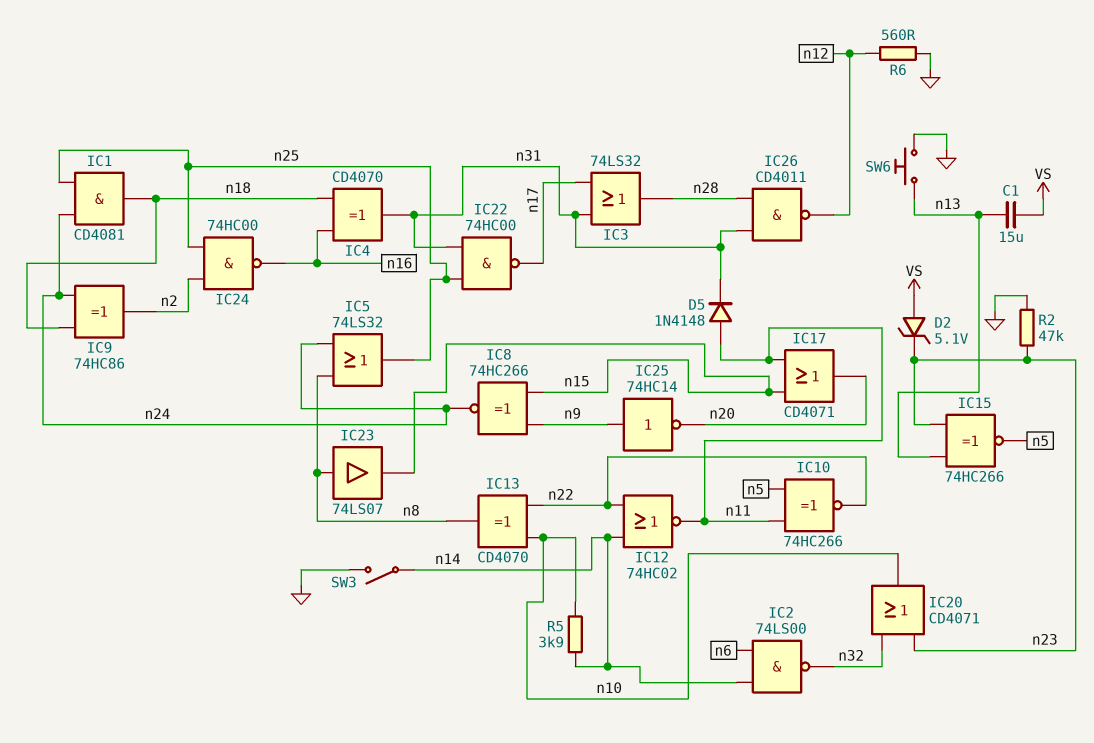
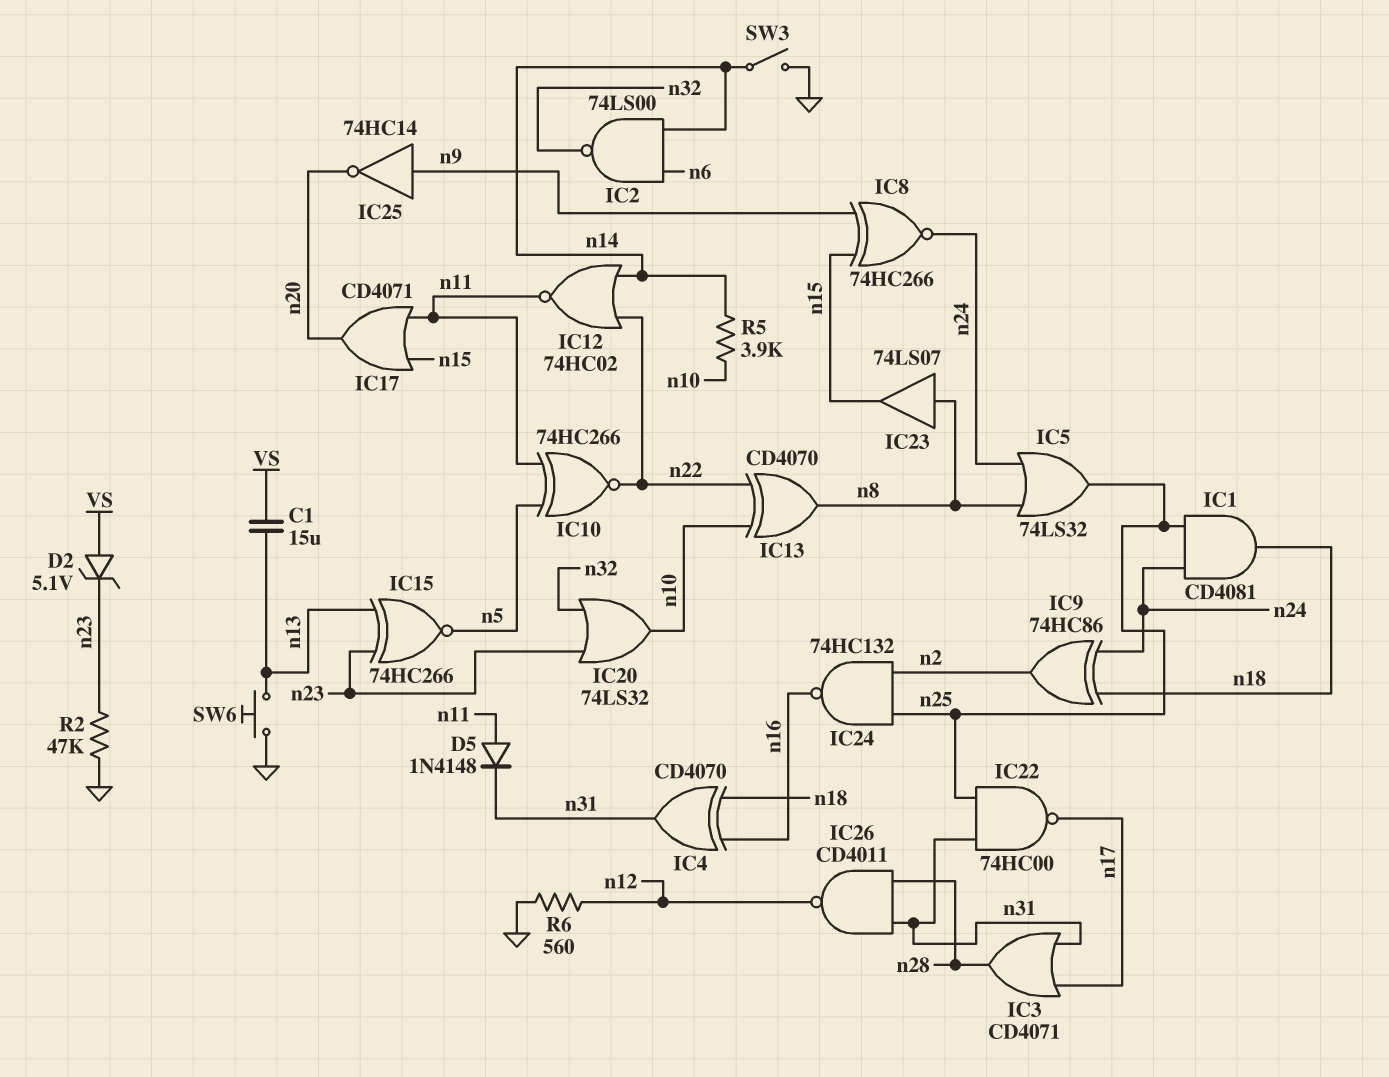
IC3: OR 74LS32 (in n17, in n31, out n28) -> OR CD4071 (in n17, in n31, out n28)
IC20: OR CD4071 (in n23, in n32, out n10) -> OR 74LS32 (in n23, in n32, out n10)
IC24: NAND 74HC00 (in n2, in n25, out n16) -> NAND 74HC132 (in n2, in n25, out n16)

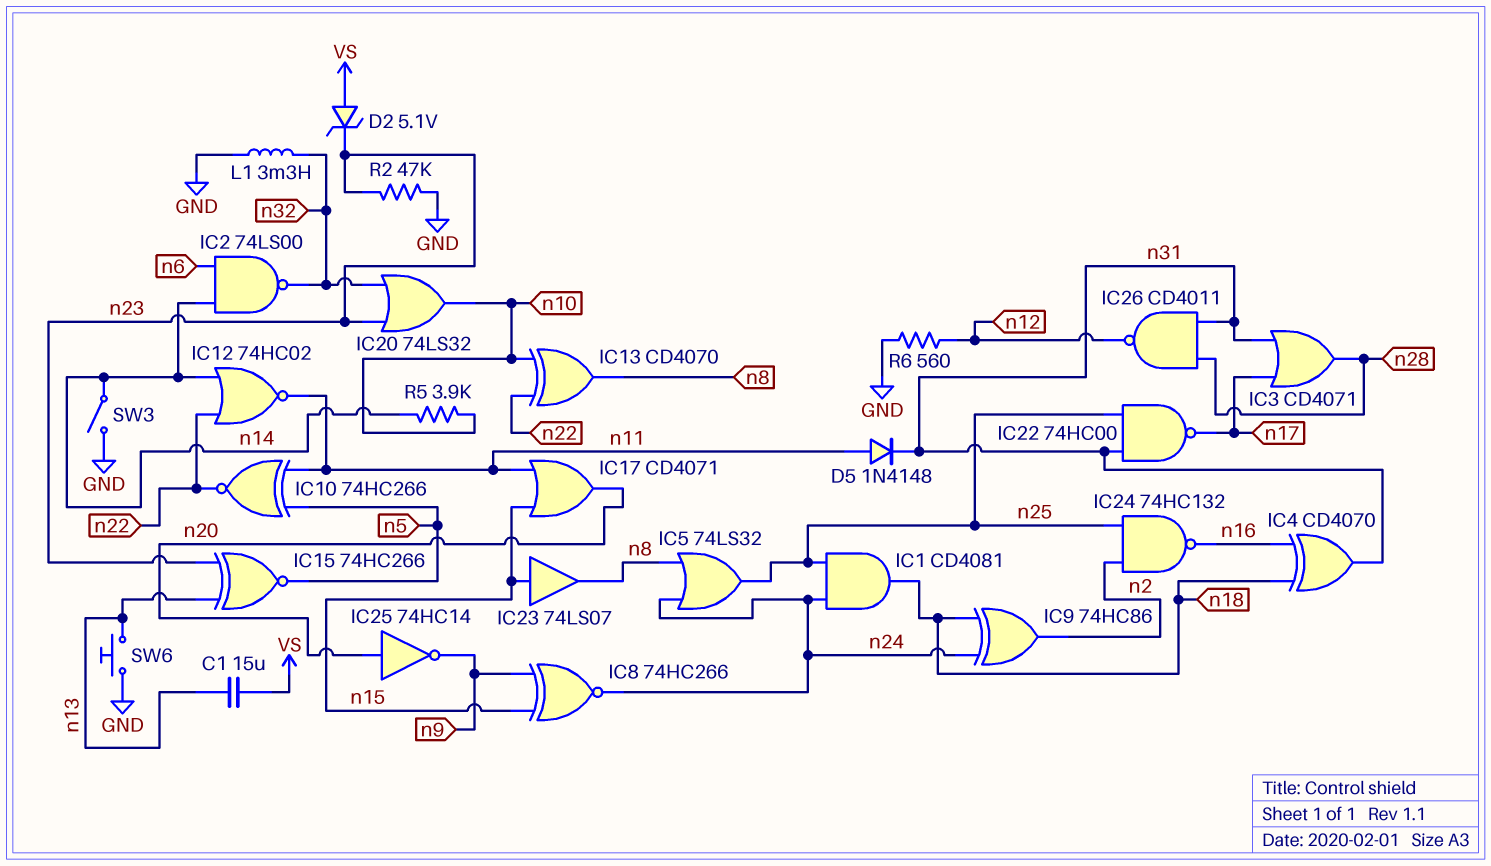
IC23: buffer 74LS07 (in n8, out n15) -> buffer 74LS07 (in n15, out n8)
IC25: NOT 74HC14 (in n9, out n20) -> NOT 74HC14 (in n20, out n9)
L1: none -> 3.3mH (GND, n32)

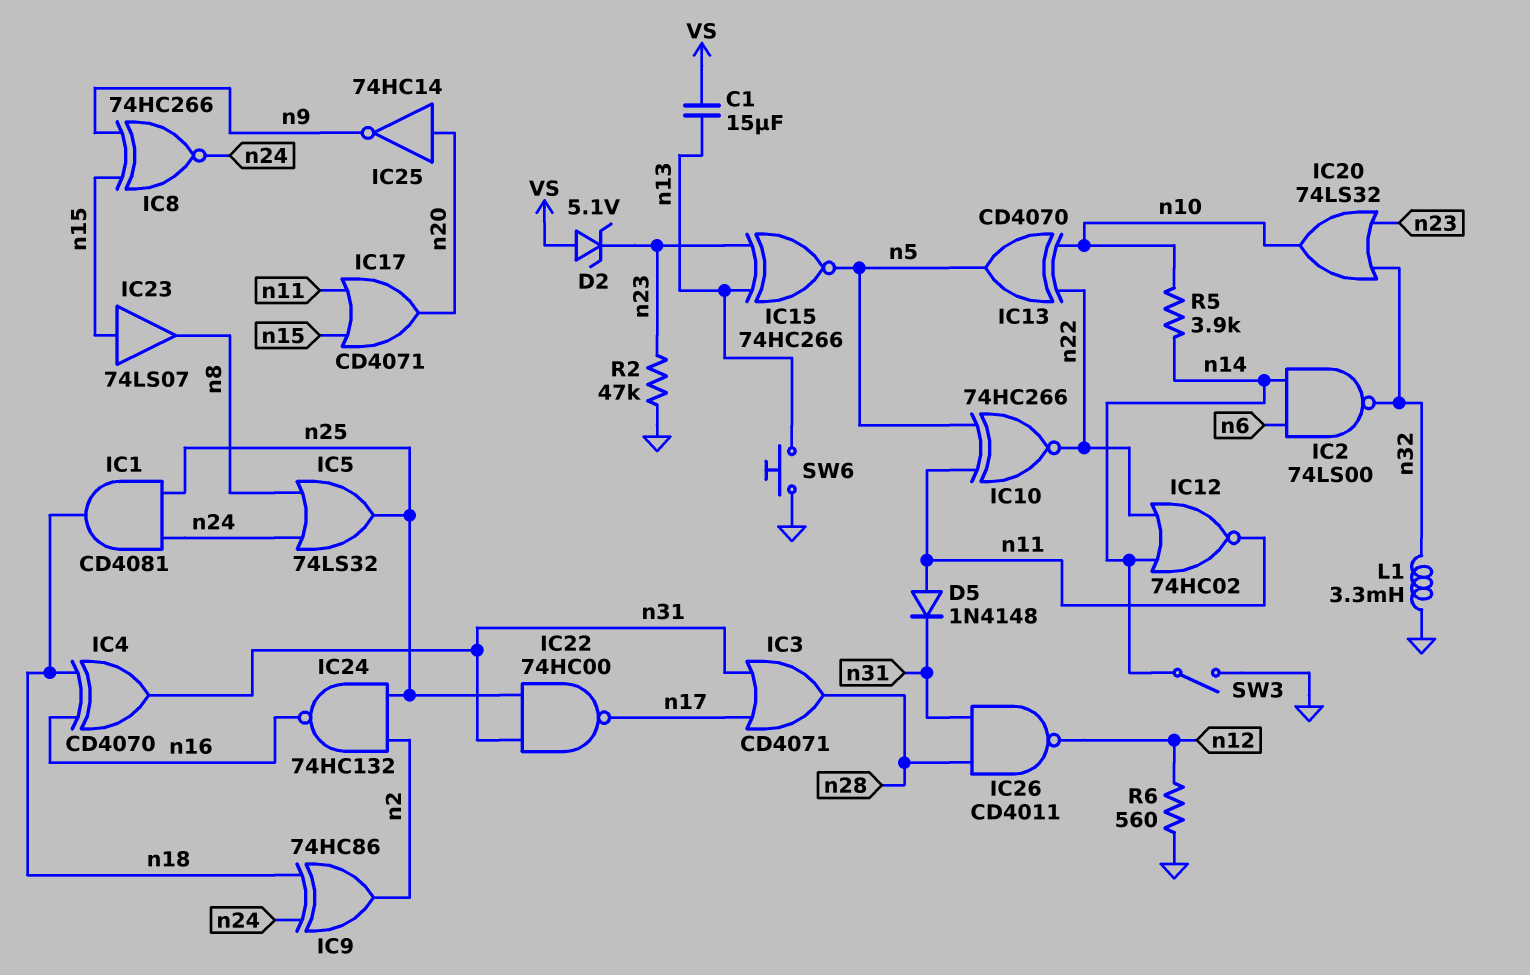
IC13: XOR CD4070 (in n10, in n22, out n8) -> XOR CD4070 (in n10, in n22, out n5)

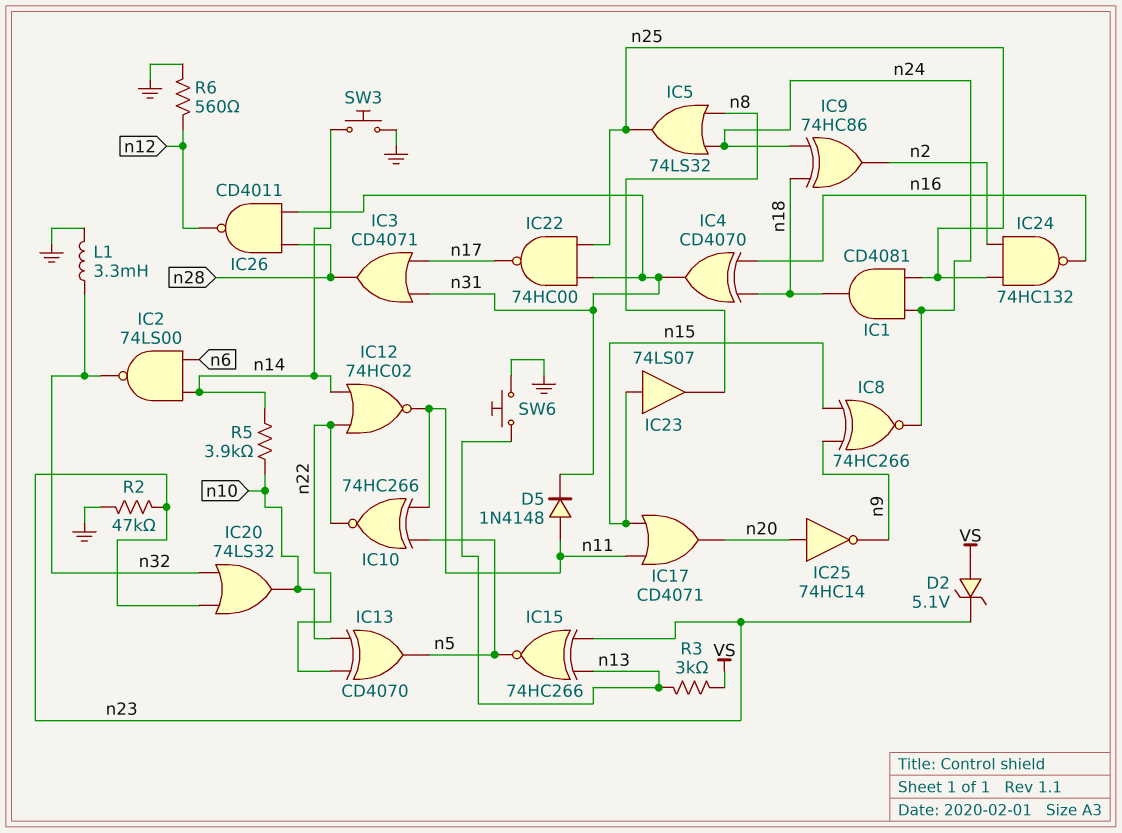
C1: 15uF (VS, n13) -> none
R3: none -> 3k (VS, n13)
SW3: switch (GND, n14) -> button (GND, n14)

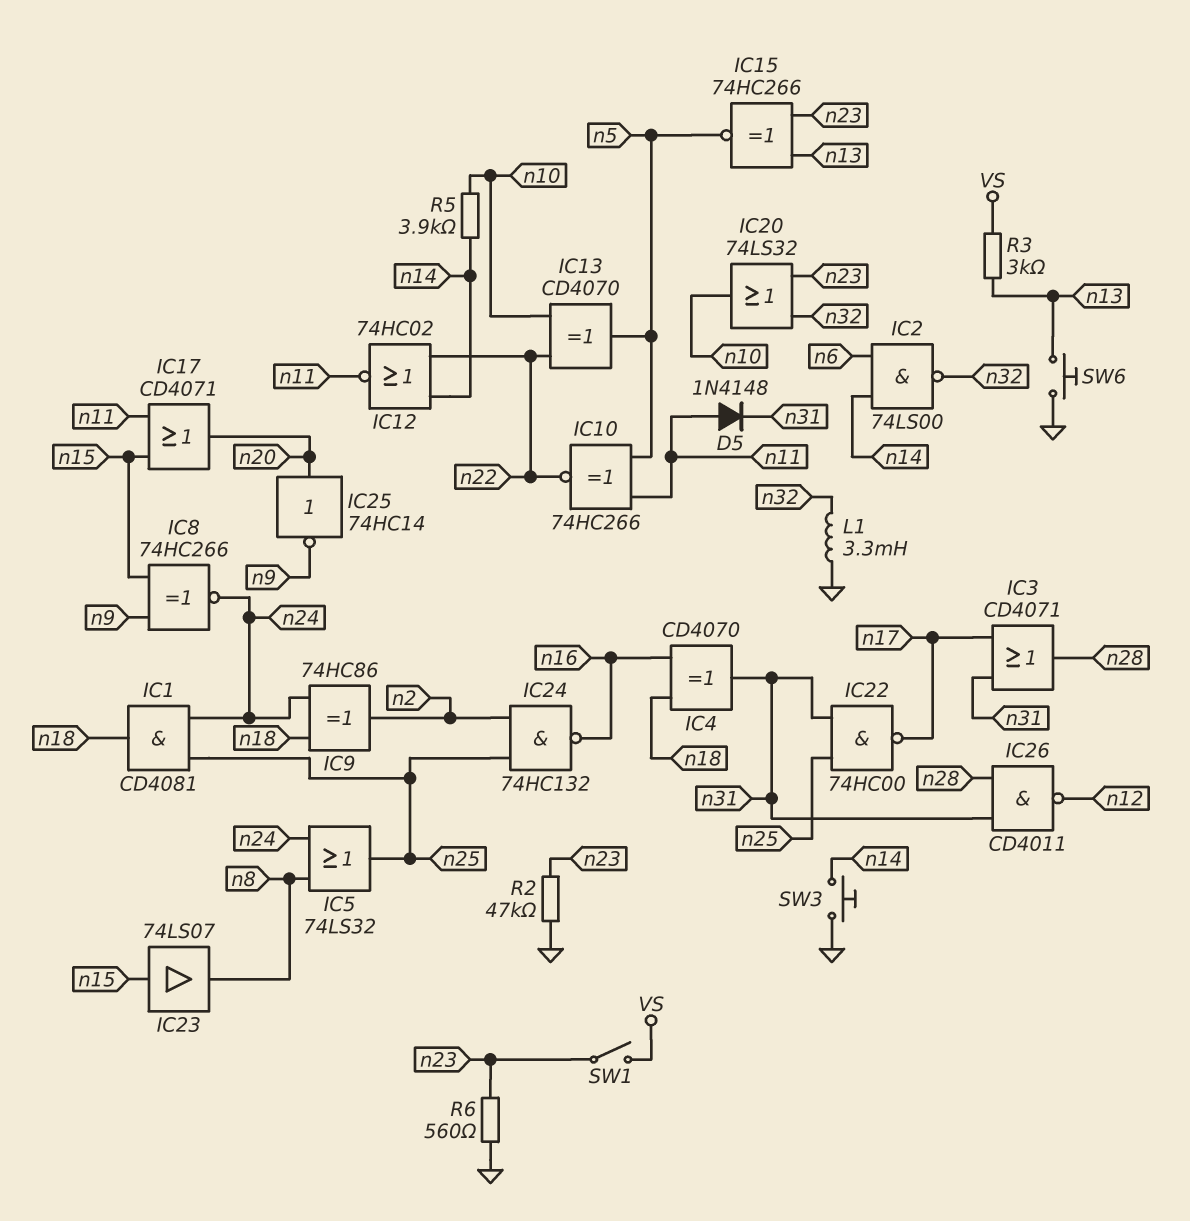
D2: zener 5.1V (A VS, K n23) -> none
R6: 560 (GND, n12) -> 560 (GND, n23)
SW1: none -> switch (VS, n23)

